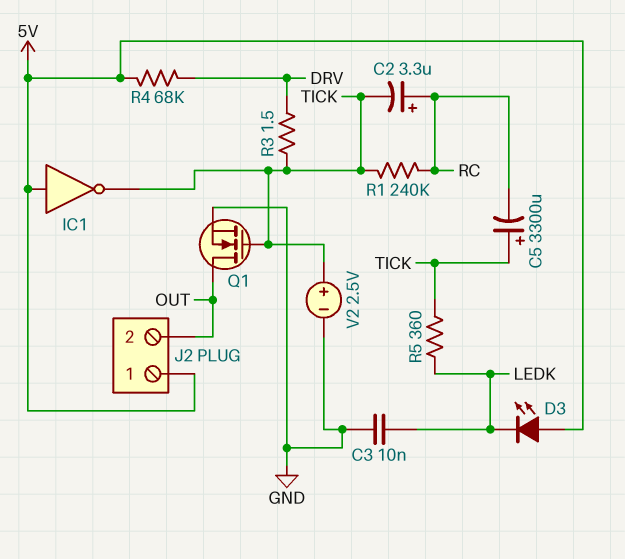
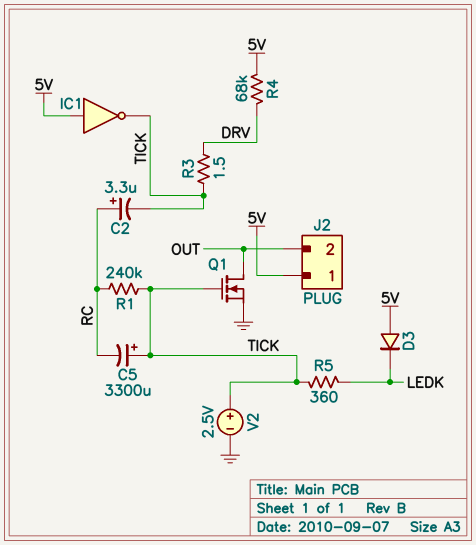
C3: 10nF (GND, LEDK) -> none
D3: LED (A 5V, K LEDK) -> diode (A 5V, K LEDK)

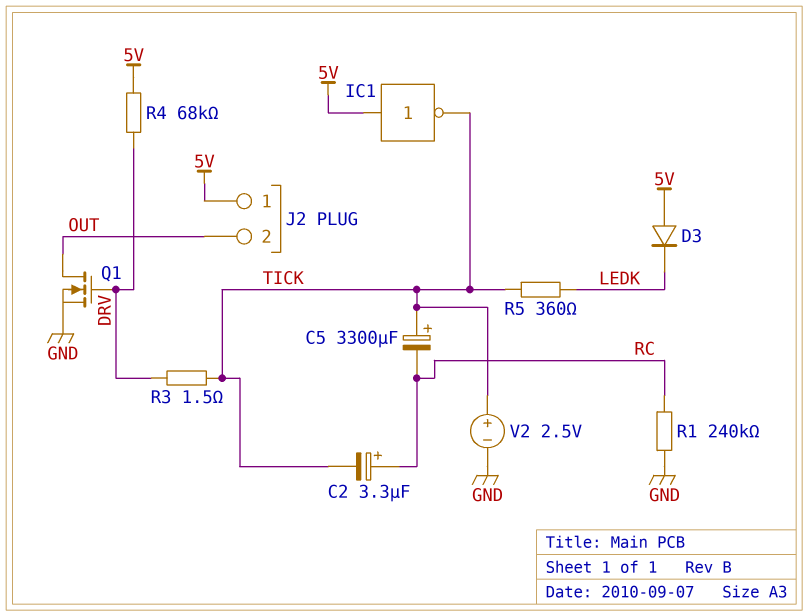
Q1: NMOS (G TICK, D OUT, S GND) -> NMOS (G DRV, D OUT, S GND)
R1: 240k (RC, TICK) -> 240k (GND, RC)

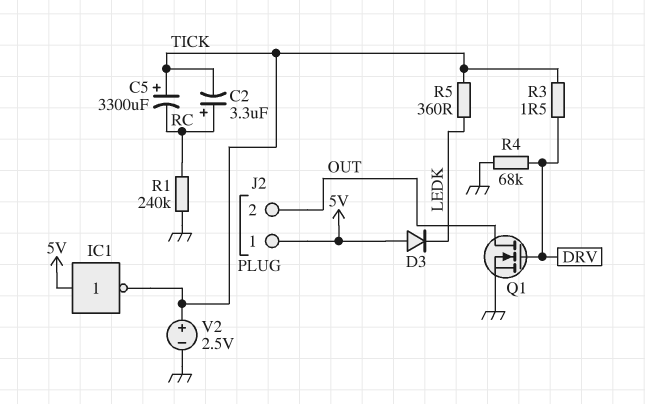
R4: 68k (5V, DRV) -> 68k (DRV, GND)

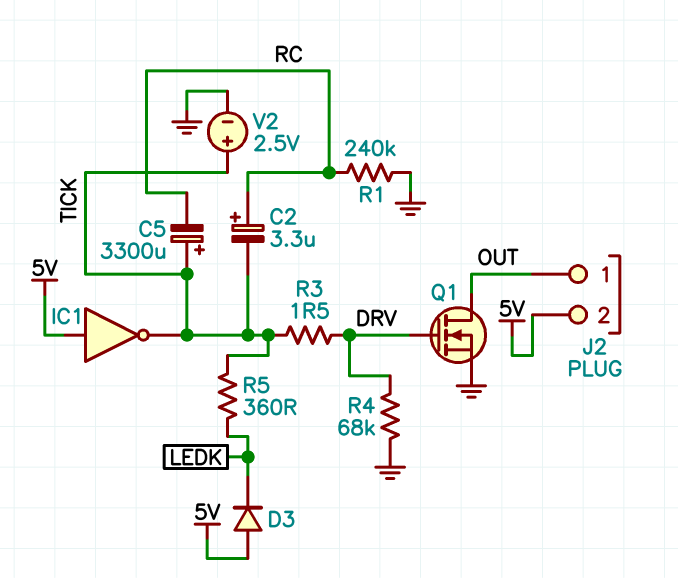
J2 pin 1: 5V -> OUT
J2 pin 2: OUT -> 5V

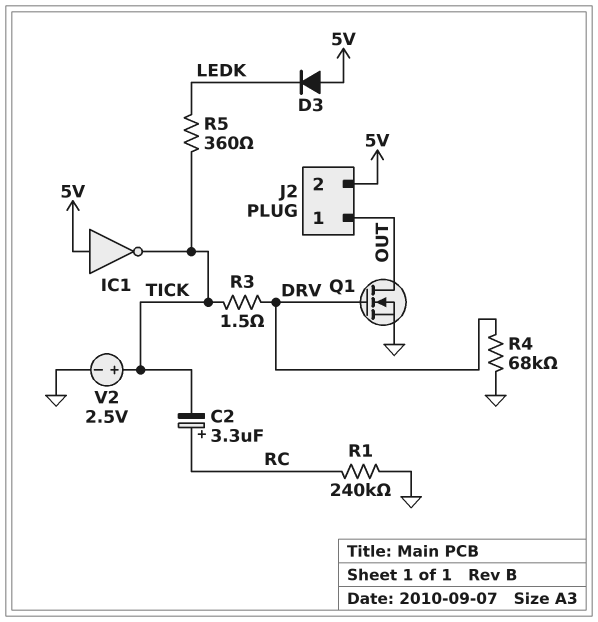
C5: 3300uF (plus TICK, minus RC) -> none

